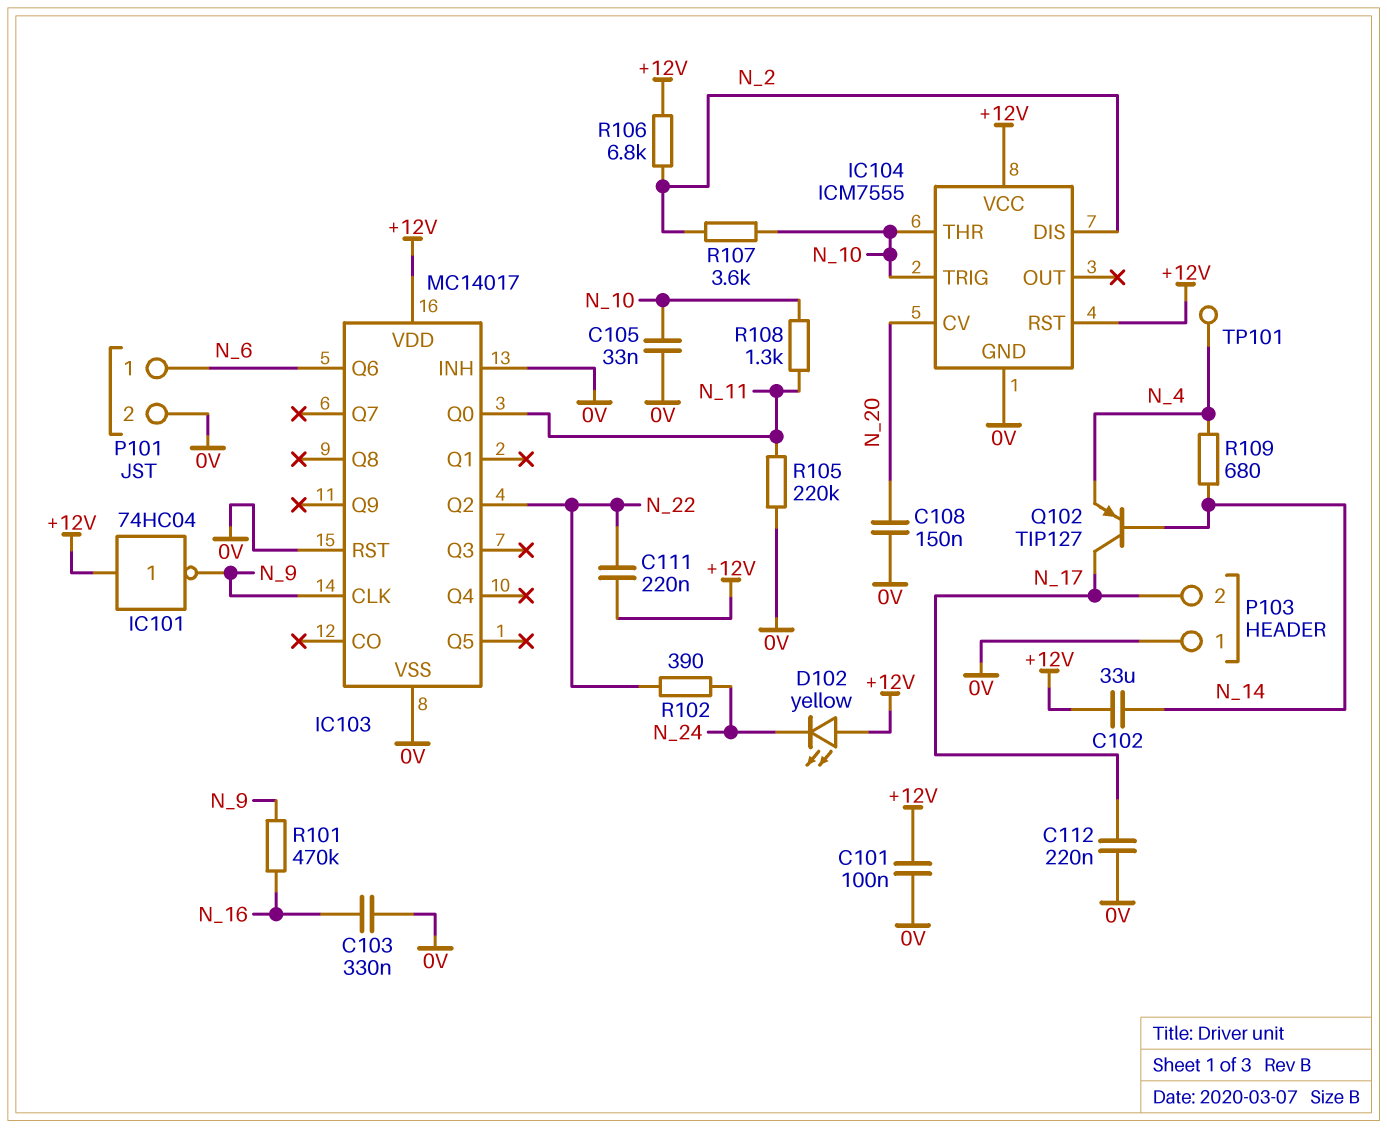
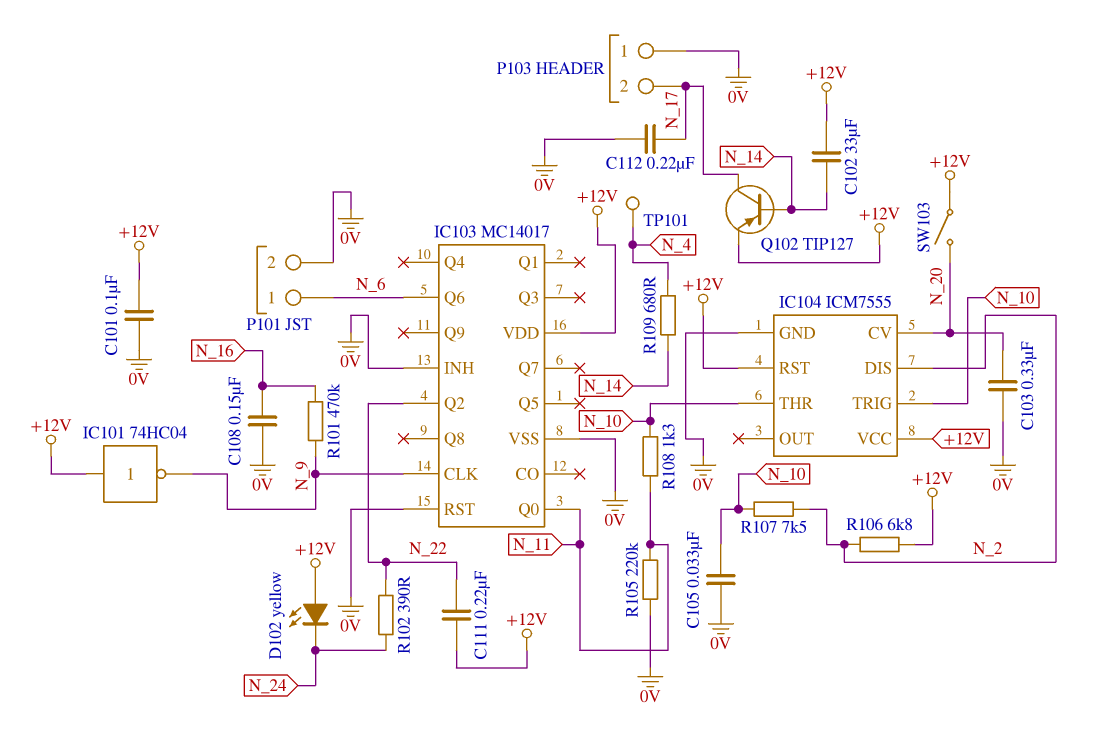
C103: 330nF (0V, N_16) -> 330nF (0V, N_20)
C108: 150nF (0V, N_20) -> 150nF (0V, N_16)
Q102: PNP TIP127 (B N_14, C N_17, E N_4) -> PNP TIP127 (B N_14, C N_17, E +12V)
R107: 3.6k (N_2, N_10) -> 7.5k (N_2, N_10)
SW103: none -> switch (+12V, N_20)

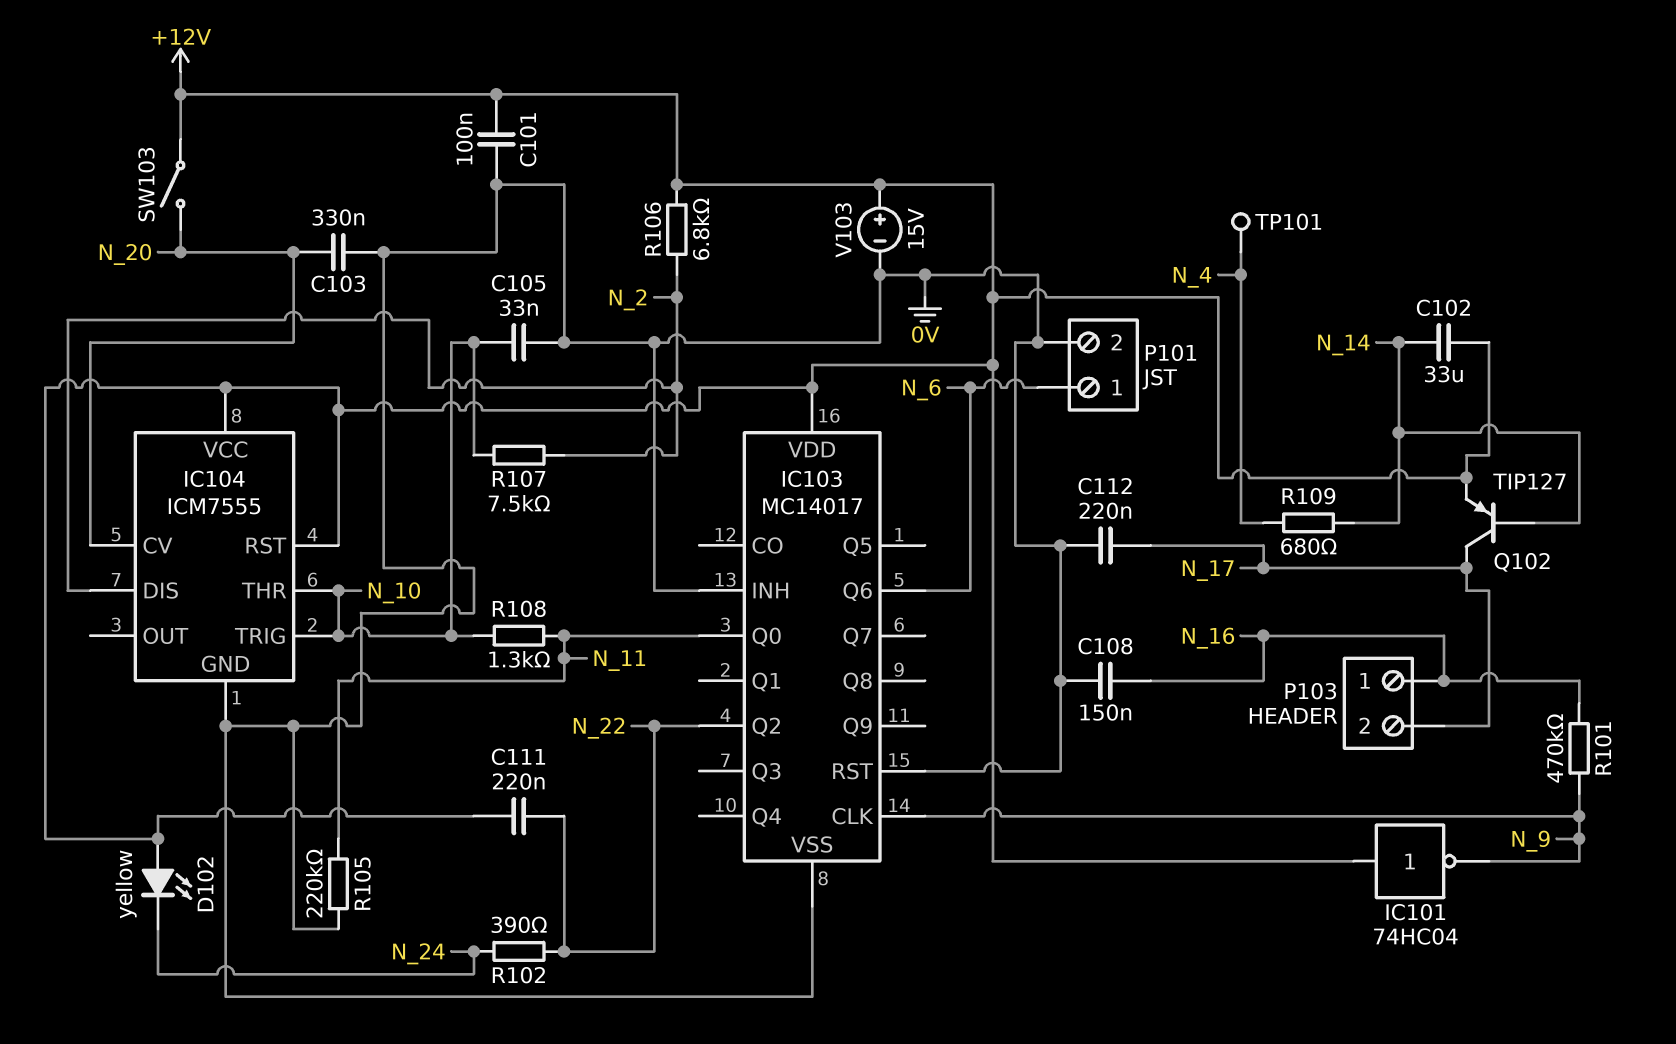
P103 pin 1: 0V -> N_16
V103: none -> 15V (plus +12V, minus 0V)

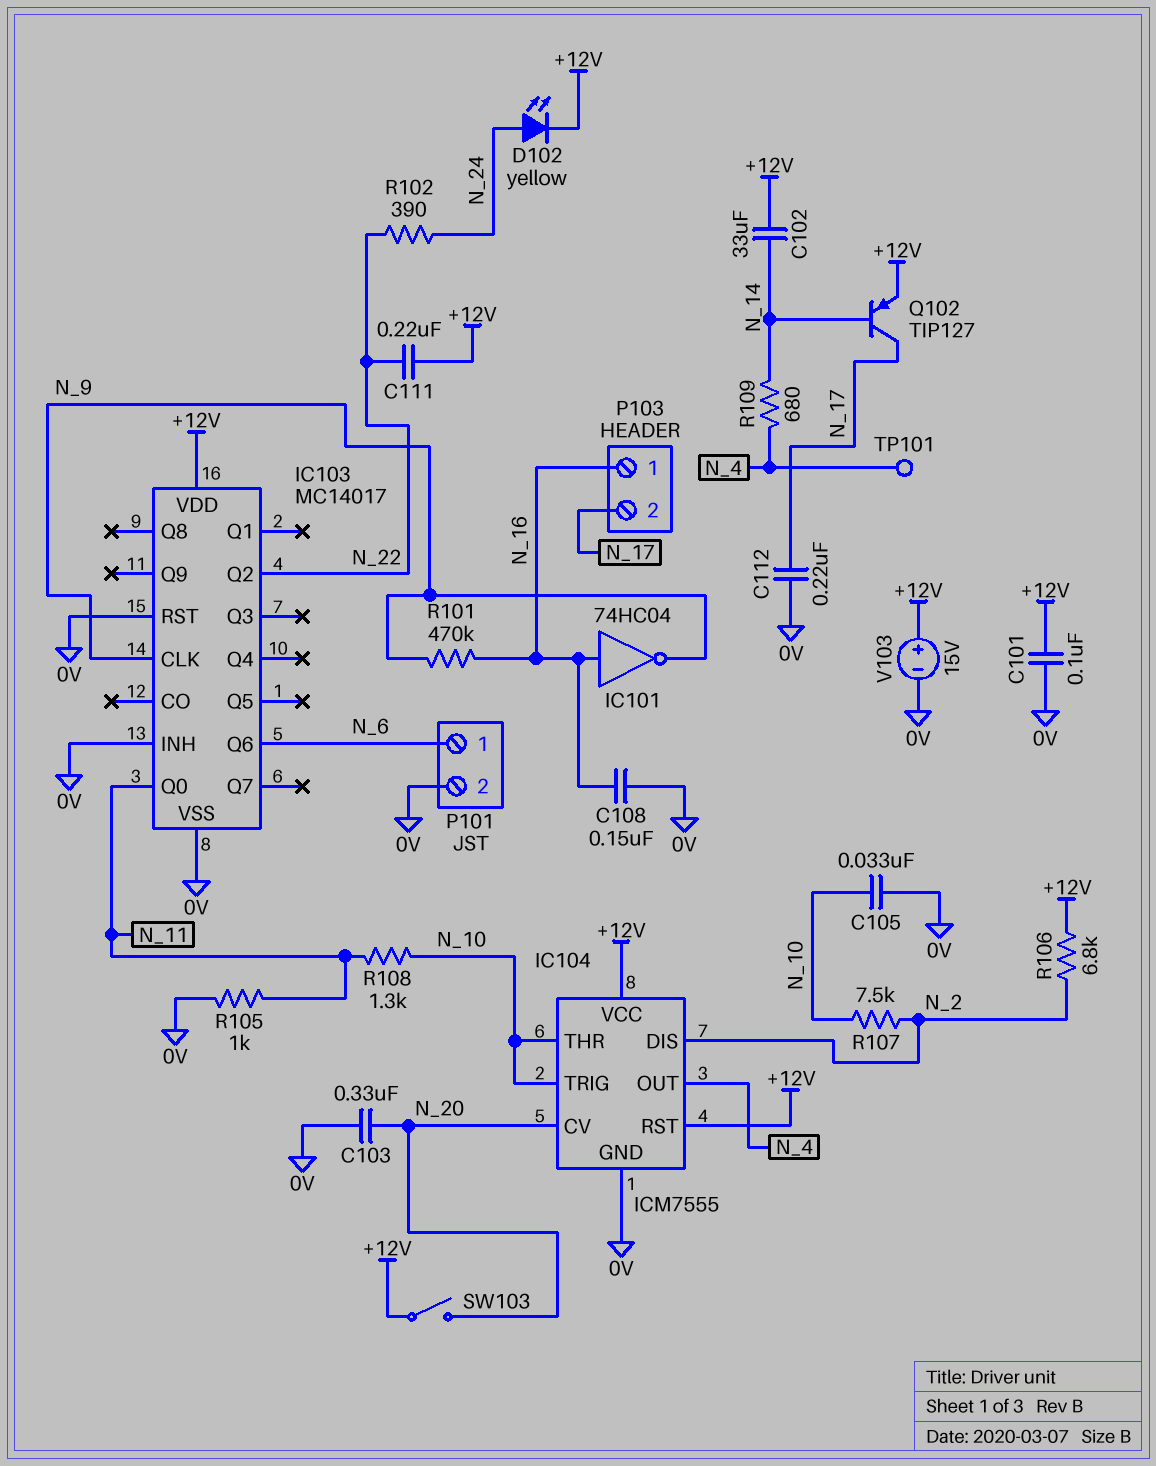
D102: LED yellow (A +12V, K N_24) -> LED yellow (A N_24, K +12V)
IC101: NOT 74HC04 (in +12V, out N_9) -> NOT 74HC04 (in N_16, out N_9)
IC104 pin OUT: none -> N_4
R105: 220k (0V, N_11) -> 1k (0V, N_11)

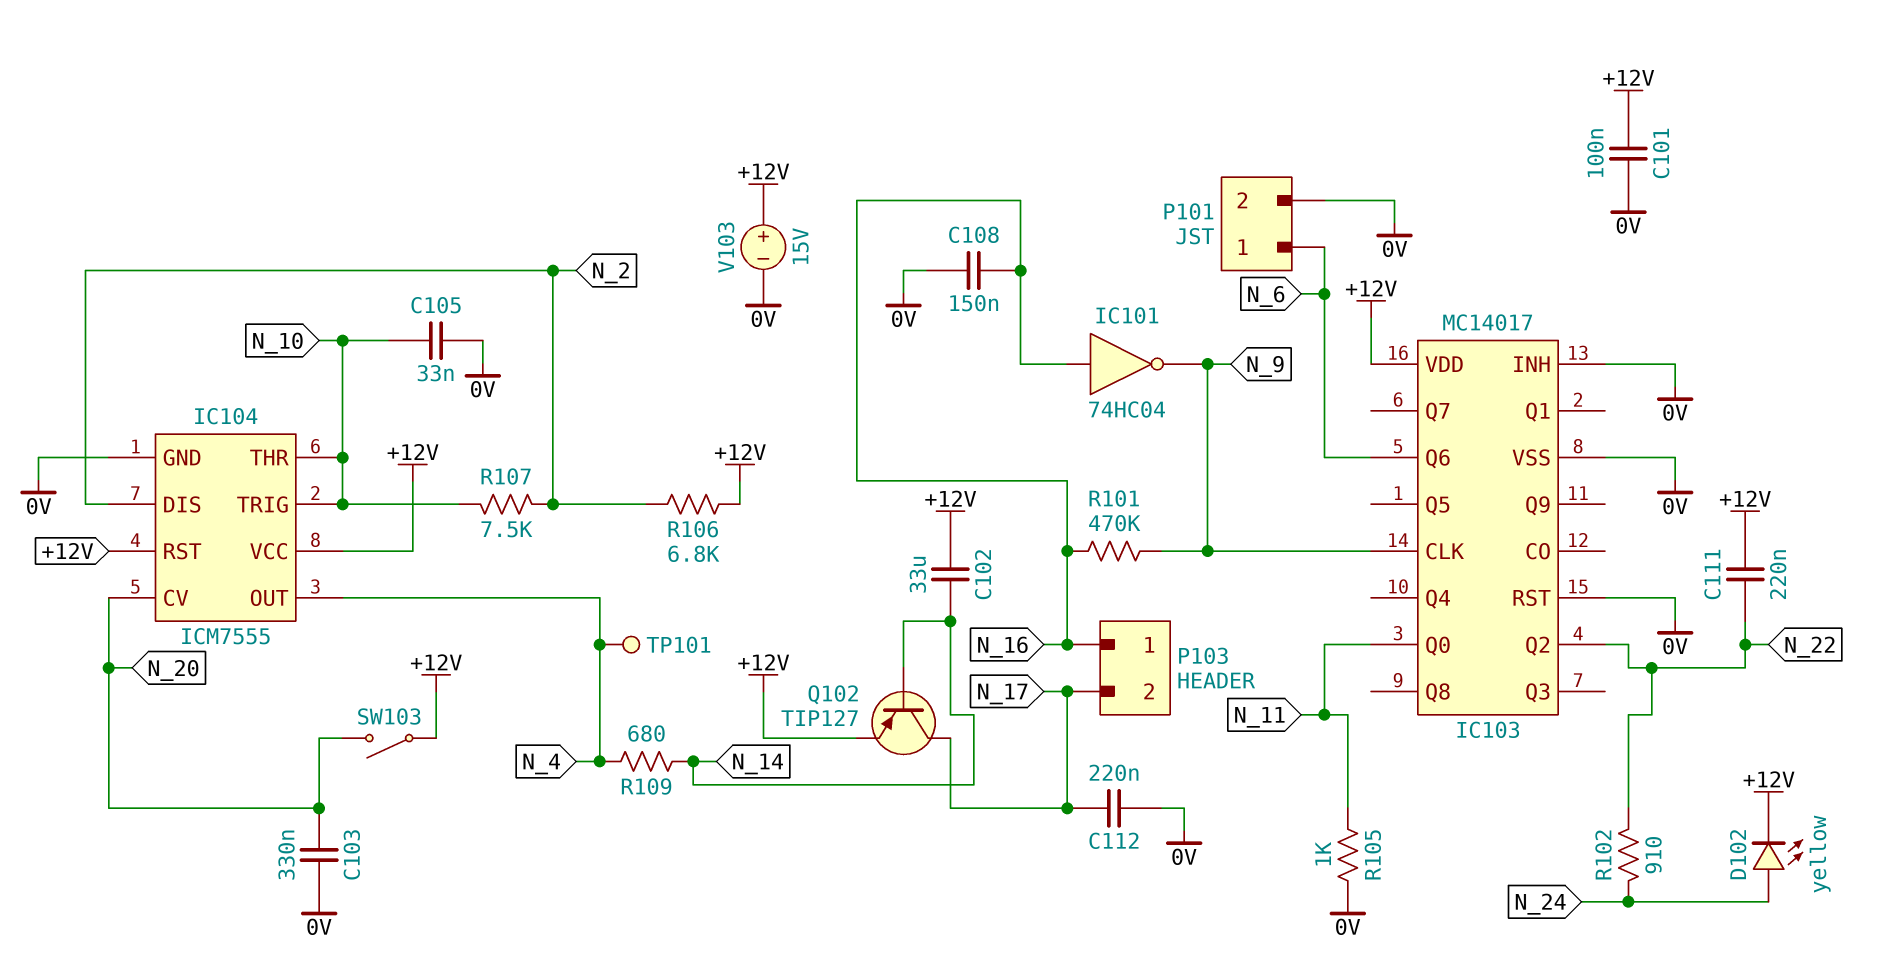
R102: 390 (N_22, N_24) -> 910 (N_22, N_24)
R108: 1.3k (N_10, N_11) -> none

